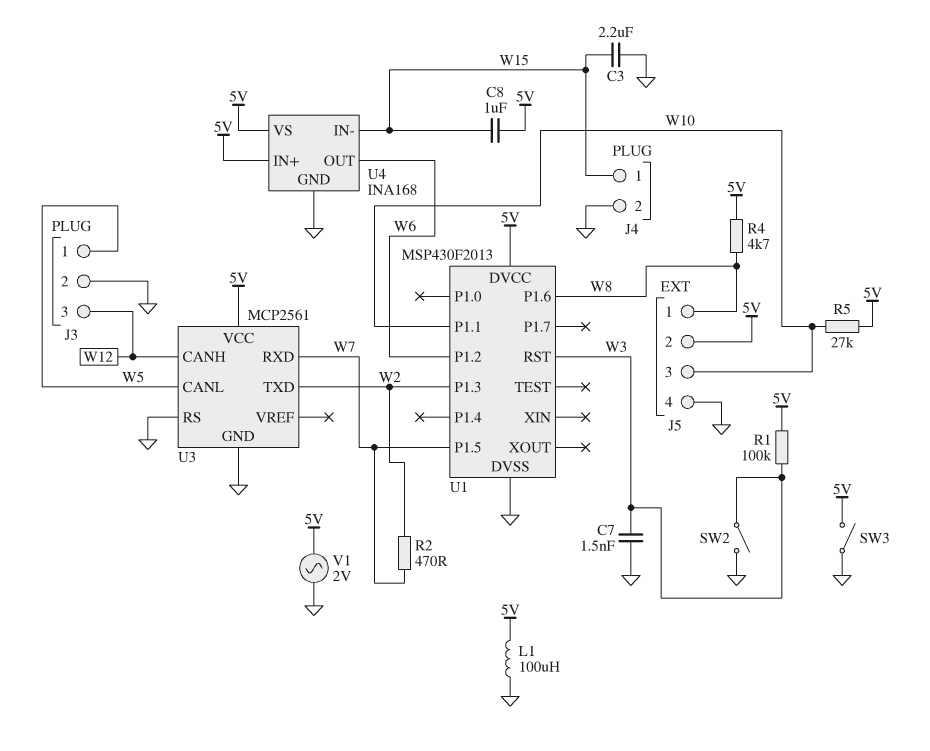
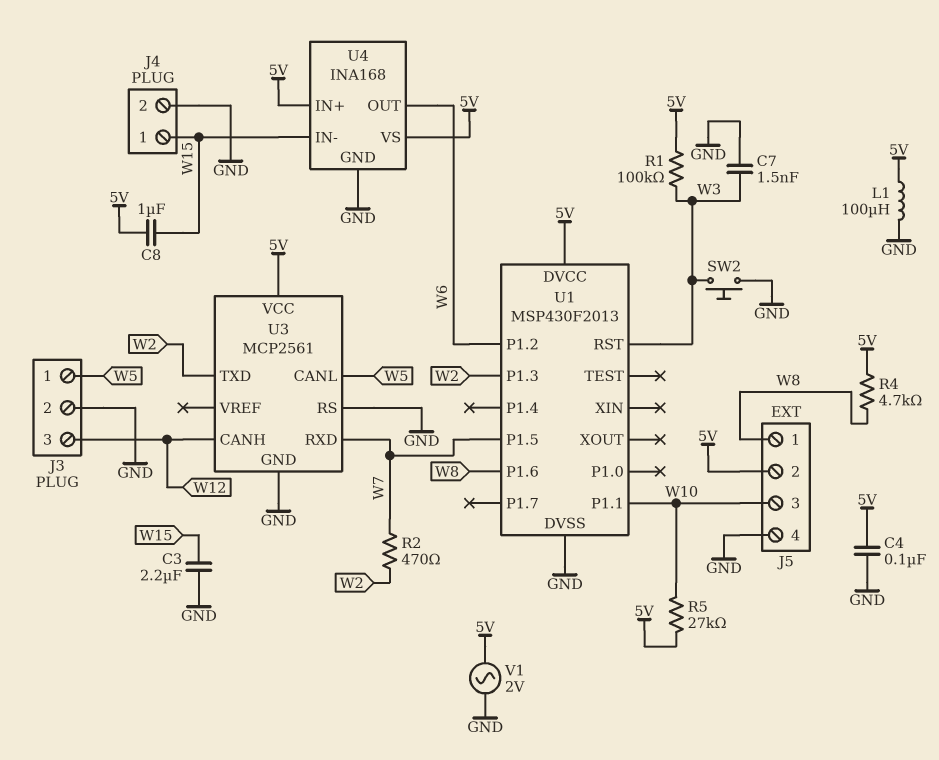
C4: none -> 100nF (5V, GND)
SW2: switch (GND, W3) -> button (GND, W3)
SW3: switch (5V, GND) -> none

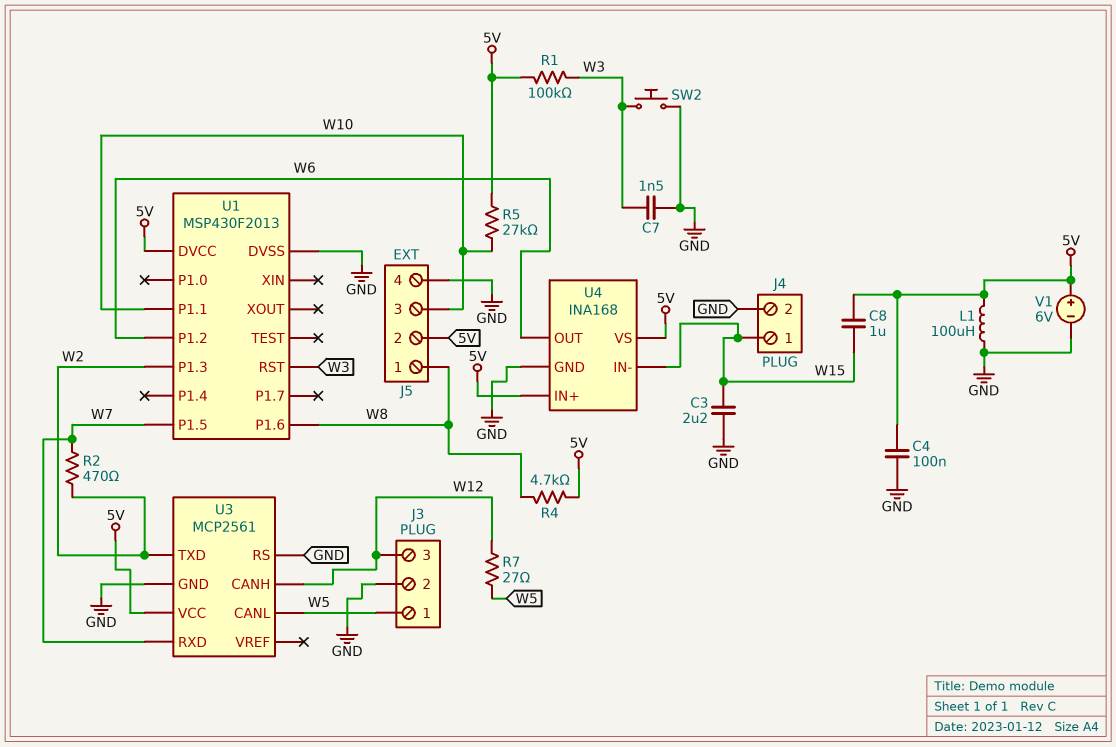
R7: none -> 27 (W5, W12)
V1: AC 2V (5V, GND) -> 6V (plus 5V, minus GND)

